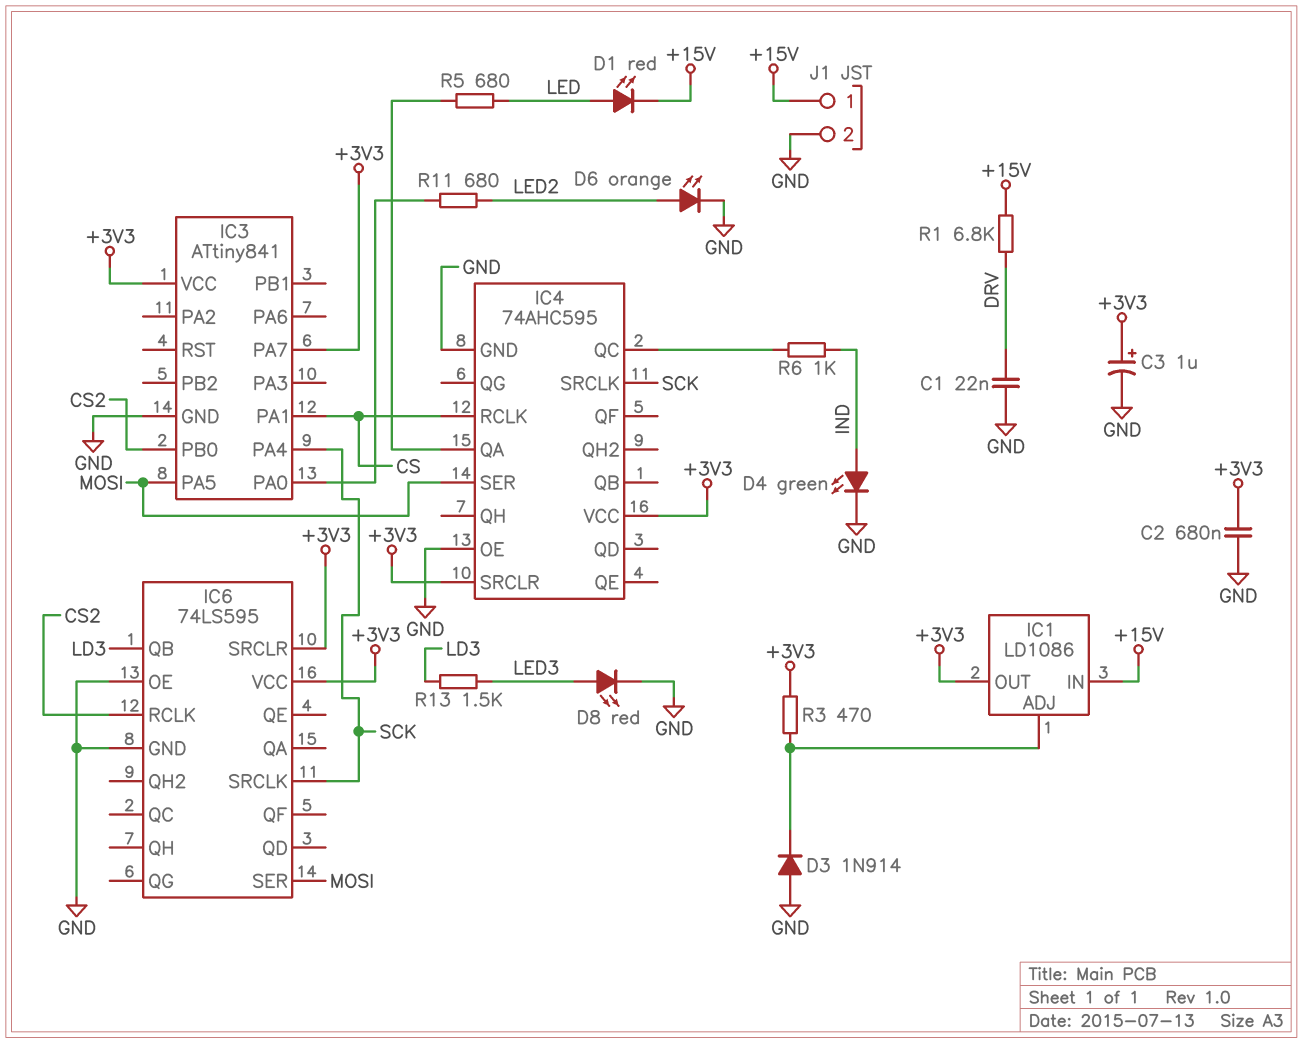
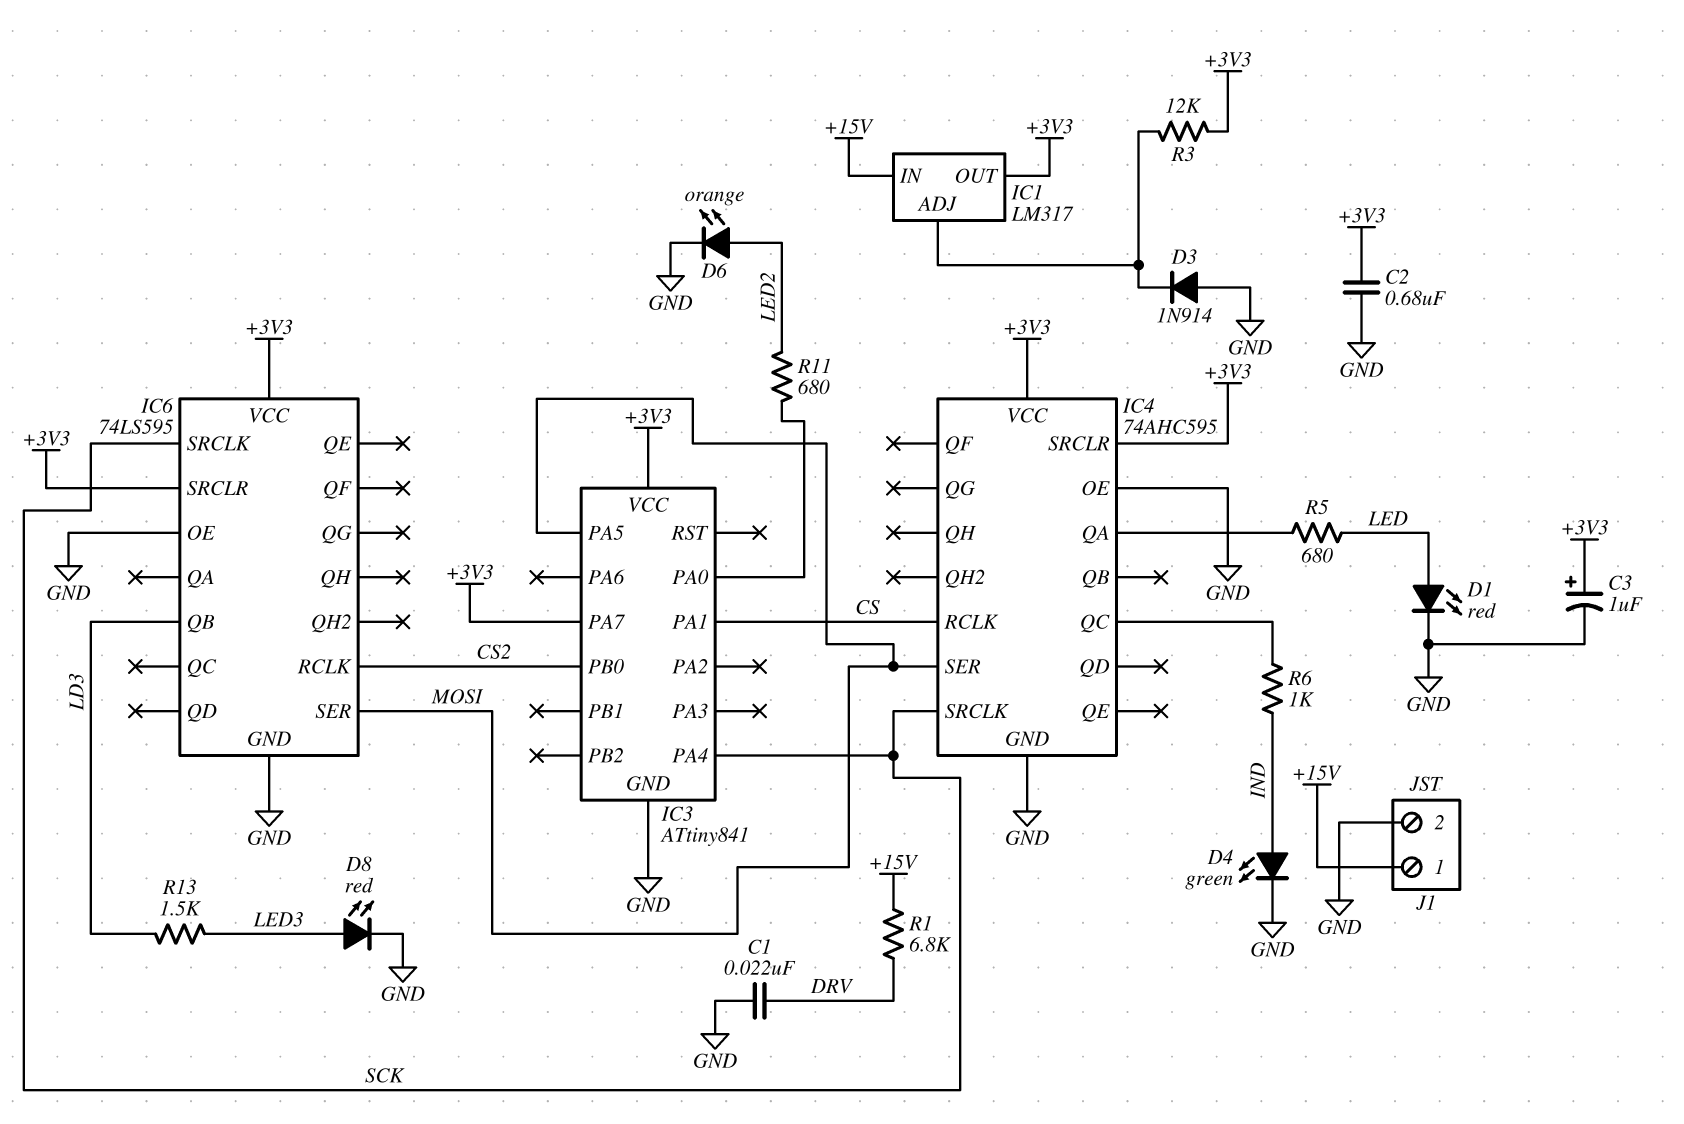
D1: LED red (A LED, K +15V) -> LED red (A LED, K GND)
IC1: LD1086 -> LM317
R3: 470 (+3V3, IC1/ADJ) -> 12k (+3V3, IC1/ADJ)

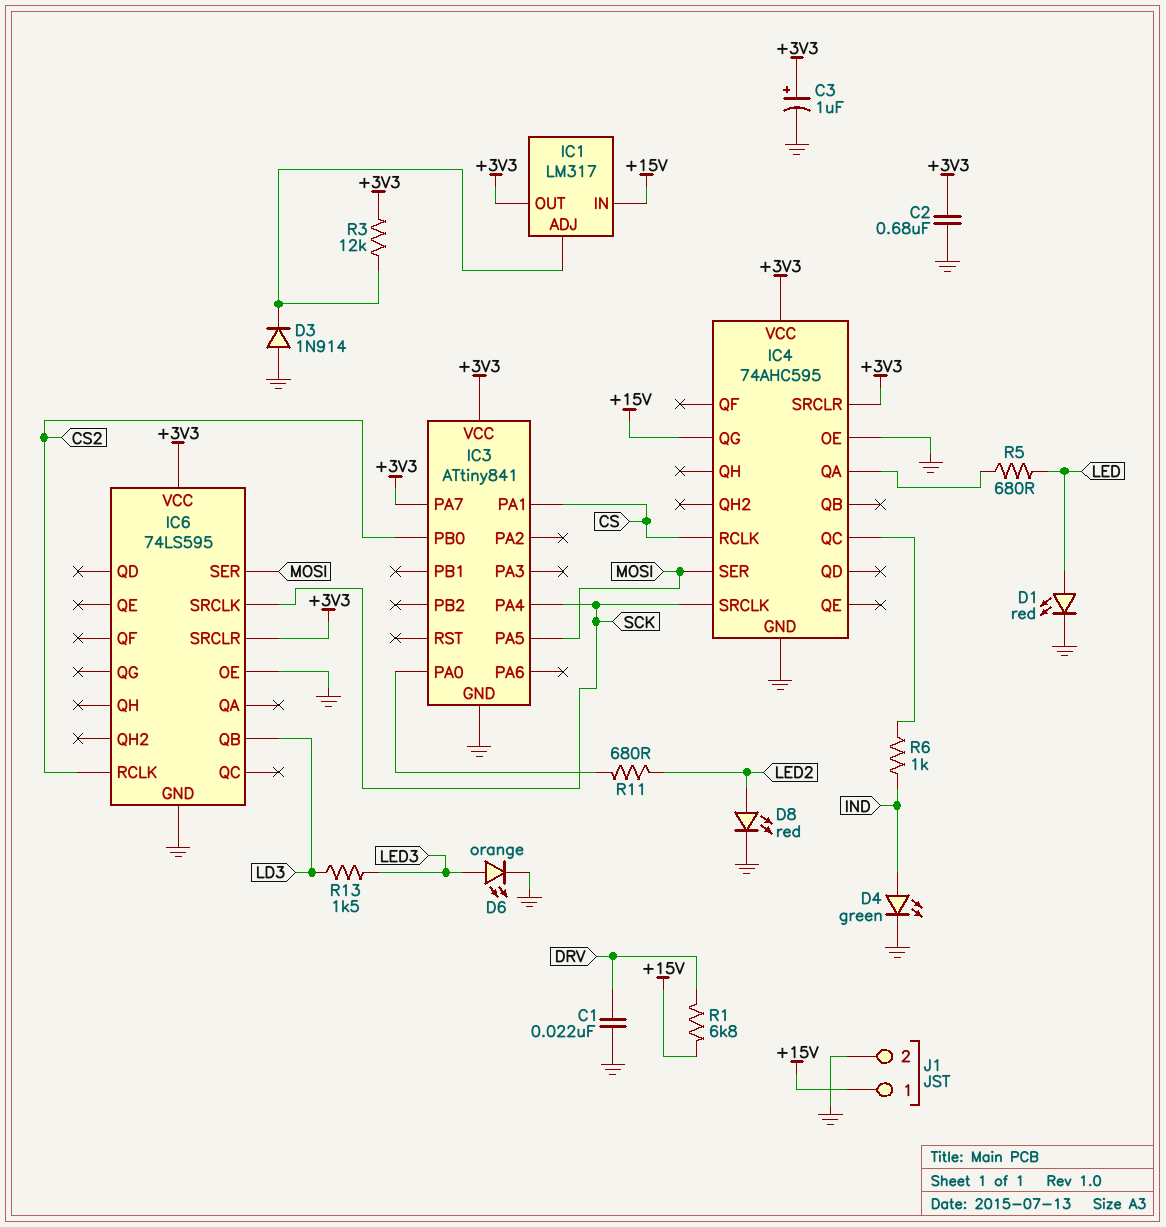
D6: LED orange (A LED2, K GND) -> LED orange (A LED3, K GND)
D8: LED red (A LED3, K GND) -> LED red (A LED2, K GND)
IC4 pin QG: none -> +15V

